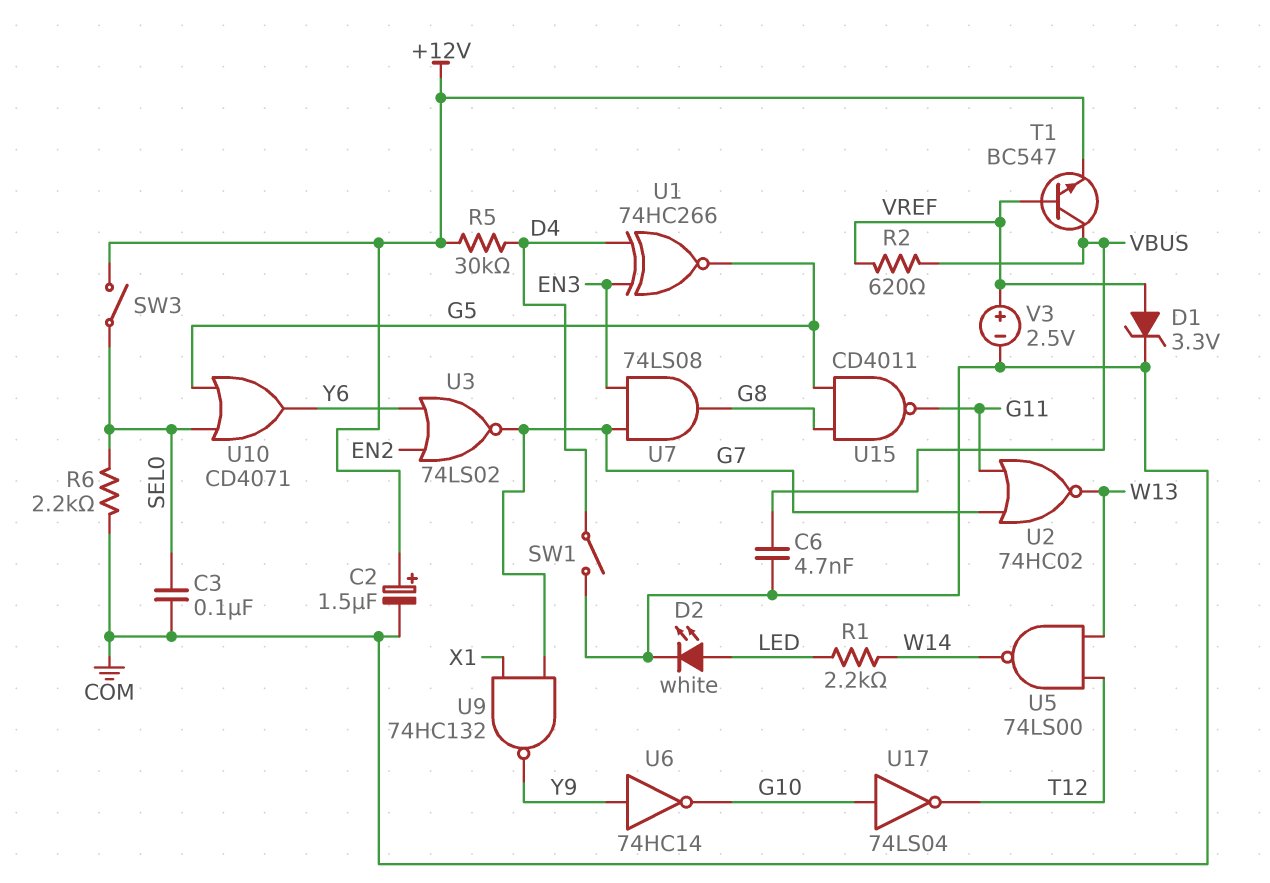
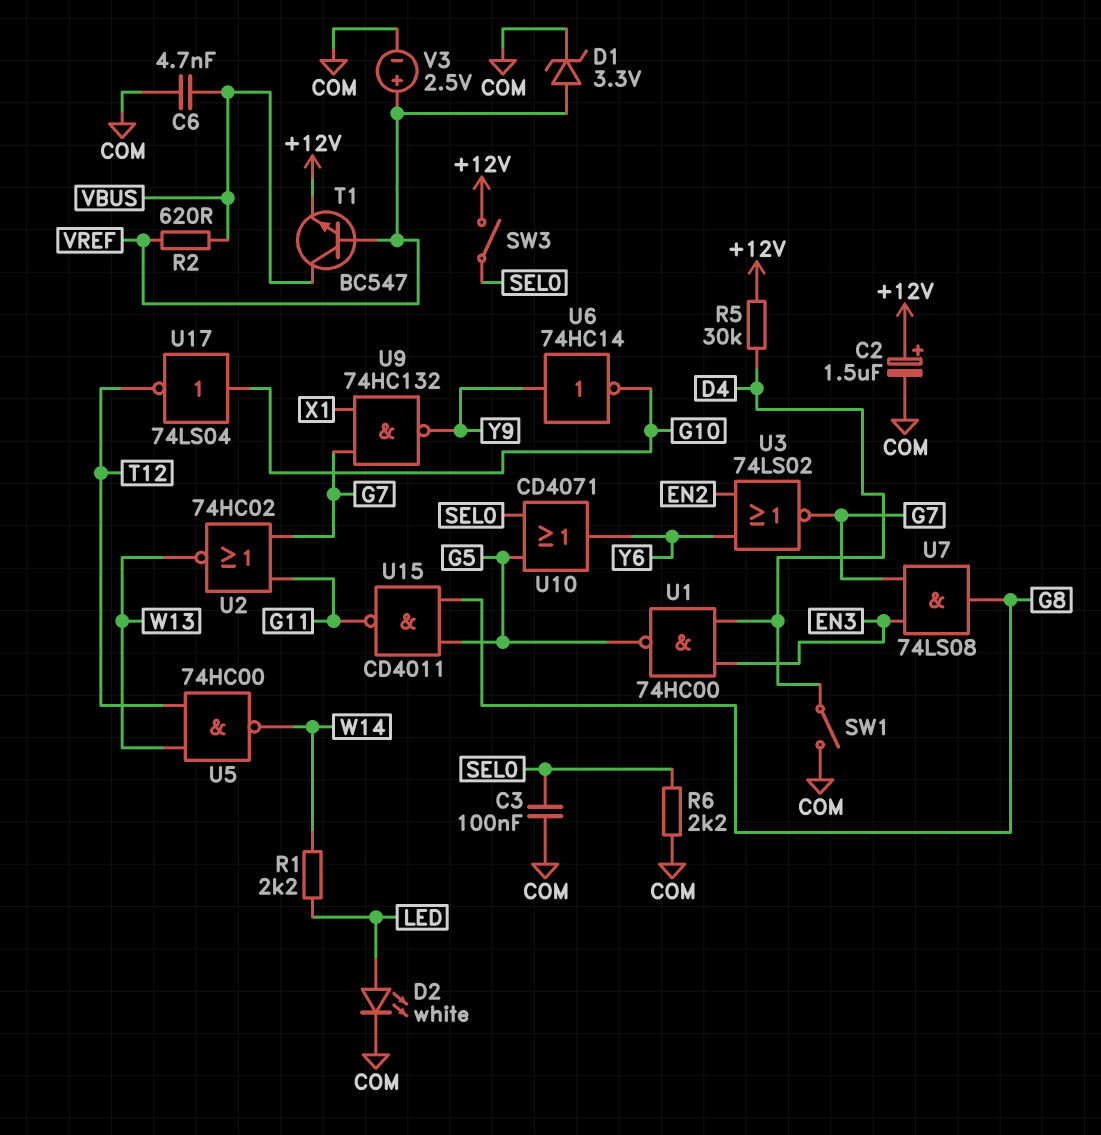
U1: XNOR 74HC266 (in D4, in EN3, out G5) -> NAND 74HC00 (in D4, in EN3, out G5)
U5: NAND 74LS00 (in T12, in W13, out W14) -> NAND 74HC00 (in T12, in W13, out W14)

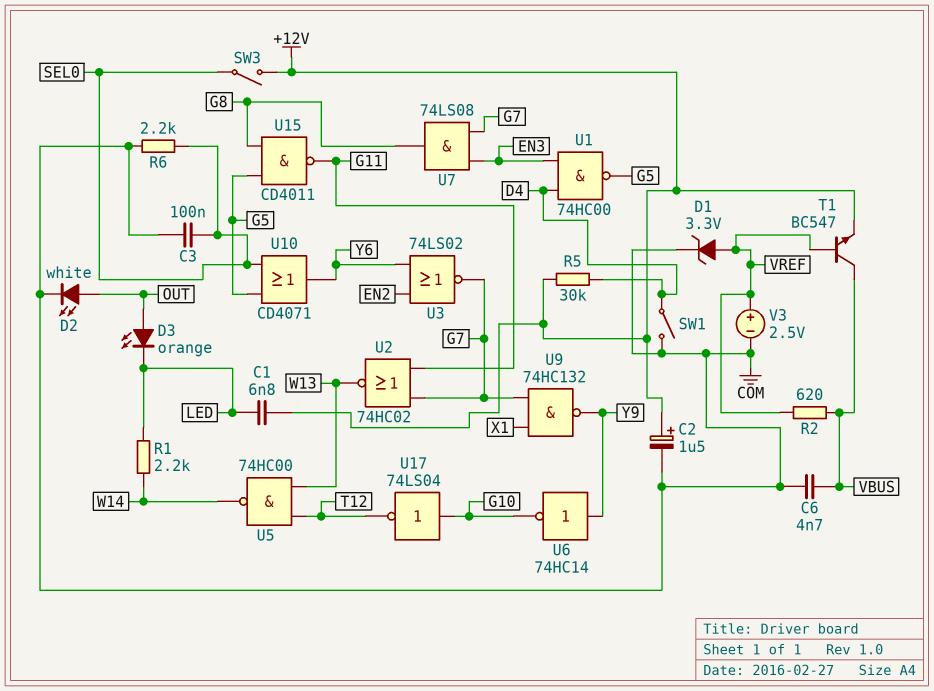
C1: none -> 6.8nF (+12V, LED)
D2: LED white (A LED, K COM) -> LED white (A OUT, K COM)
D3: none -> LED orange (A OUT, K LED)

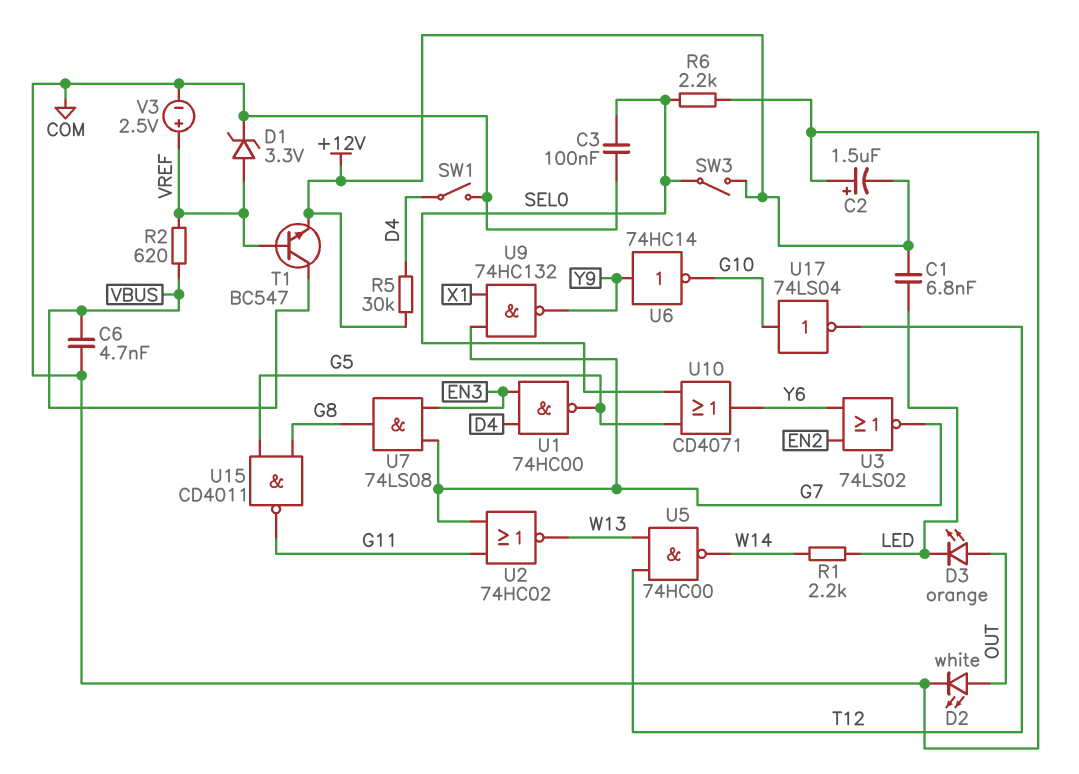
C2: 1.5uF (plus +12V, minus COM) -> 1.5uF (plus COM, minus +12V)

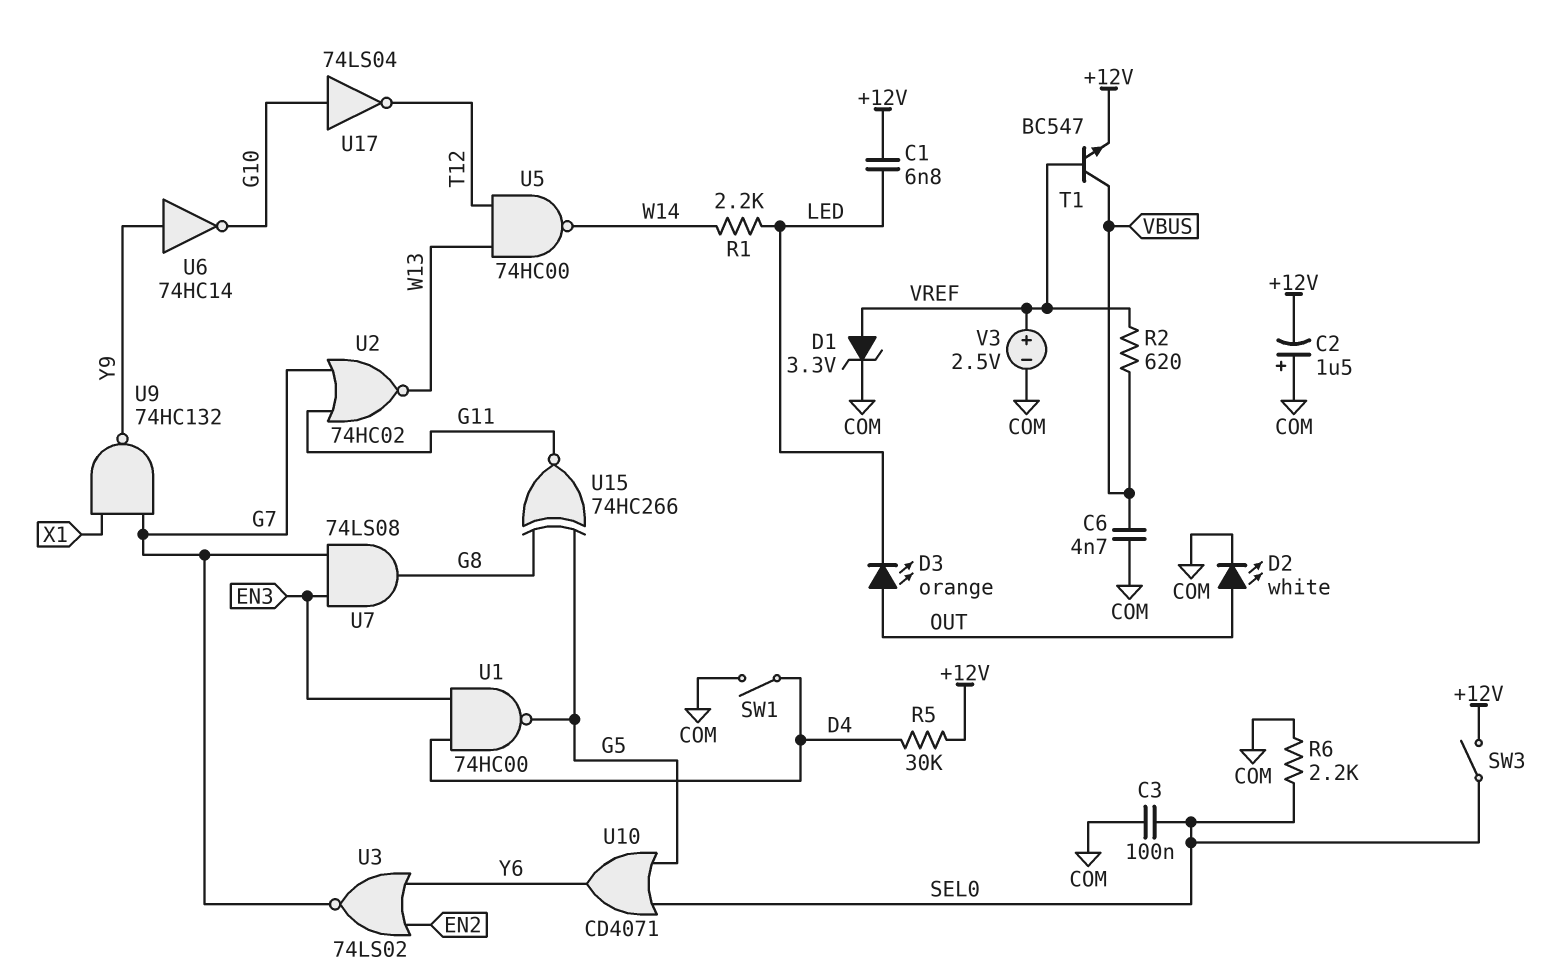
U15: NAND CD4011 (in G5, in G8, out G11) -> XNOR 74HC266 (in G5, in G8, out G11)

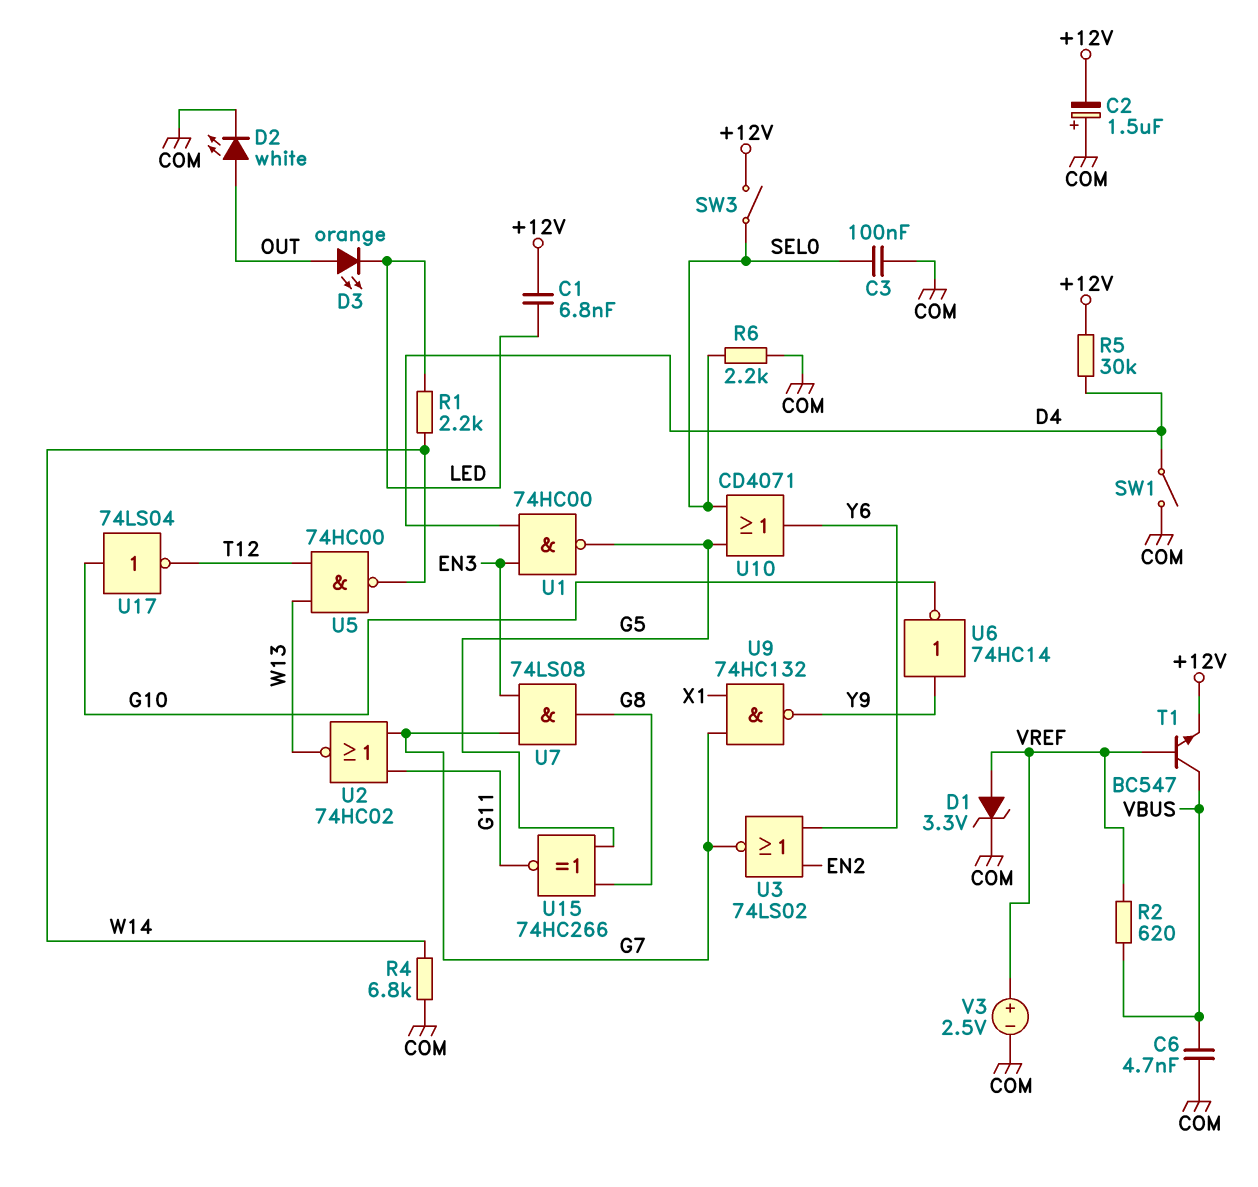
R4: none -> 6.8k (COM, W14)

